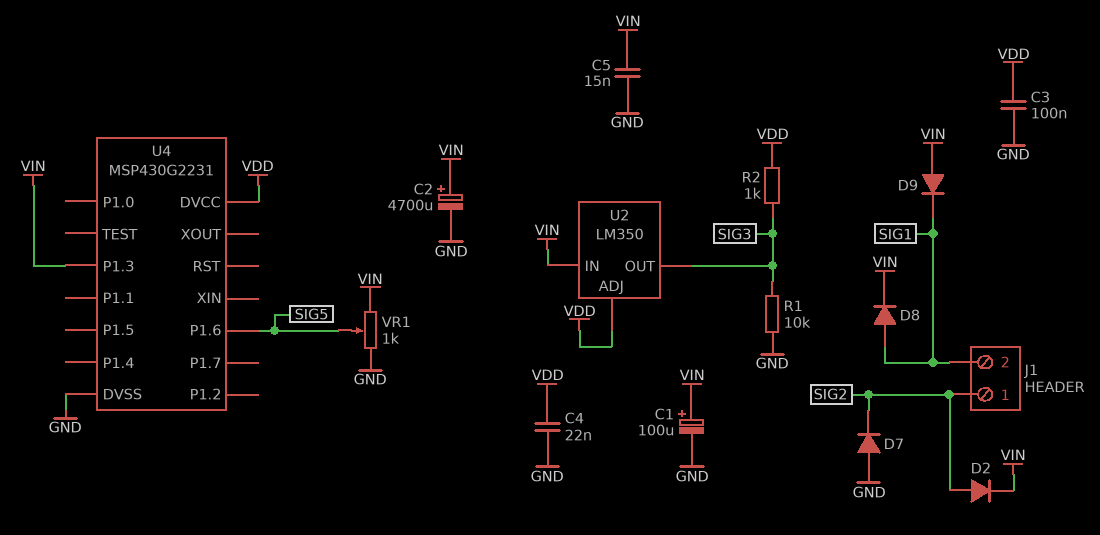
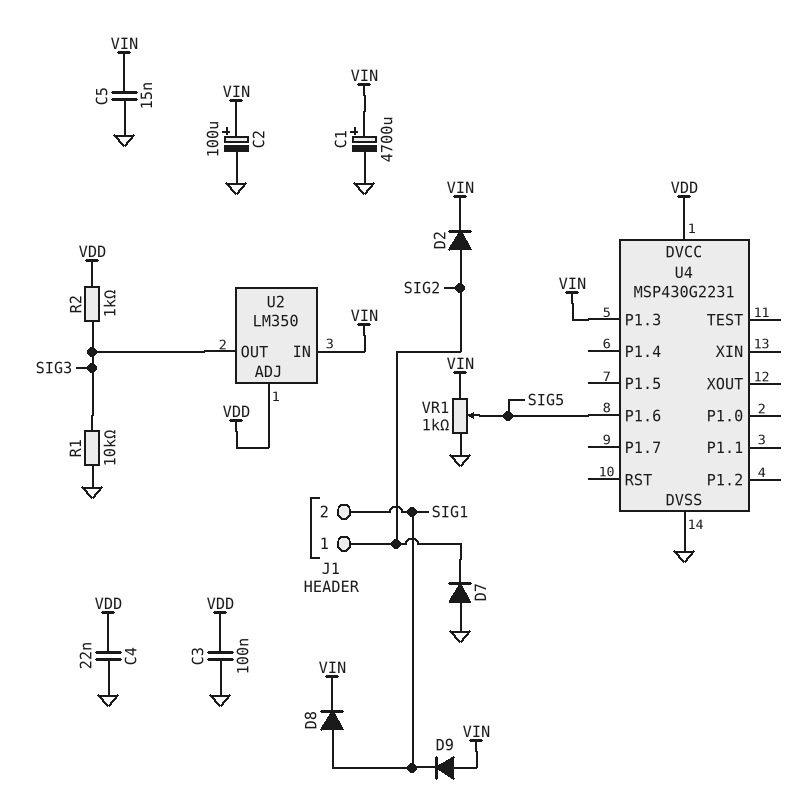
C1: 100uF (plus VIN, minus GND) -> 4700uF (plus VIN, minus GND)
C2: 4700uF (plus VIN, minus GND) -> 100uF (plus VIN, minus GND)

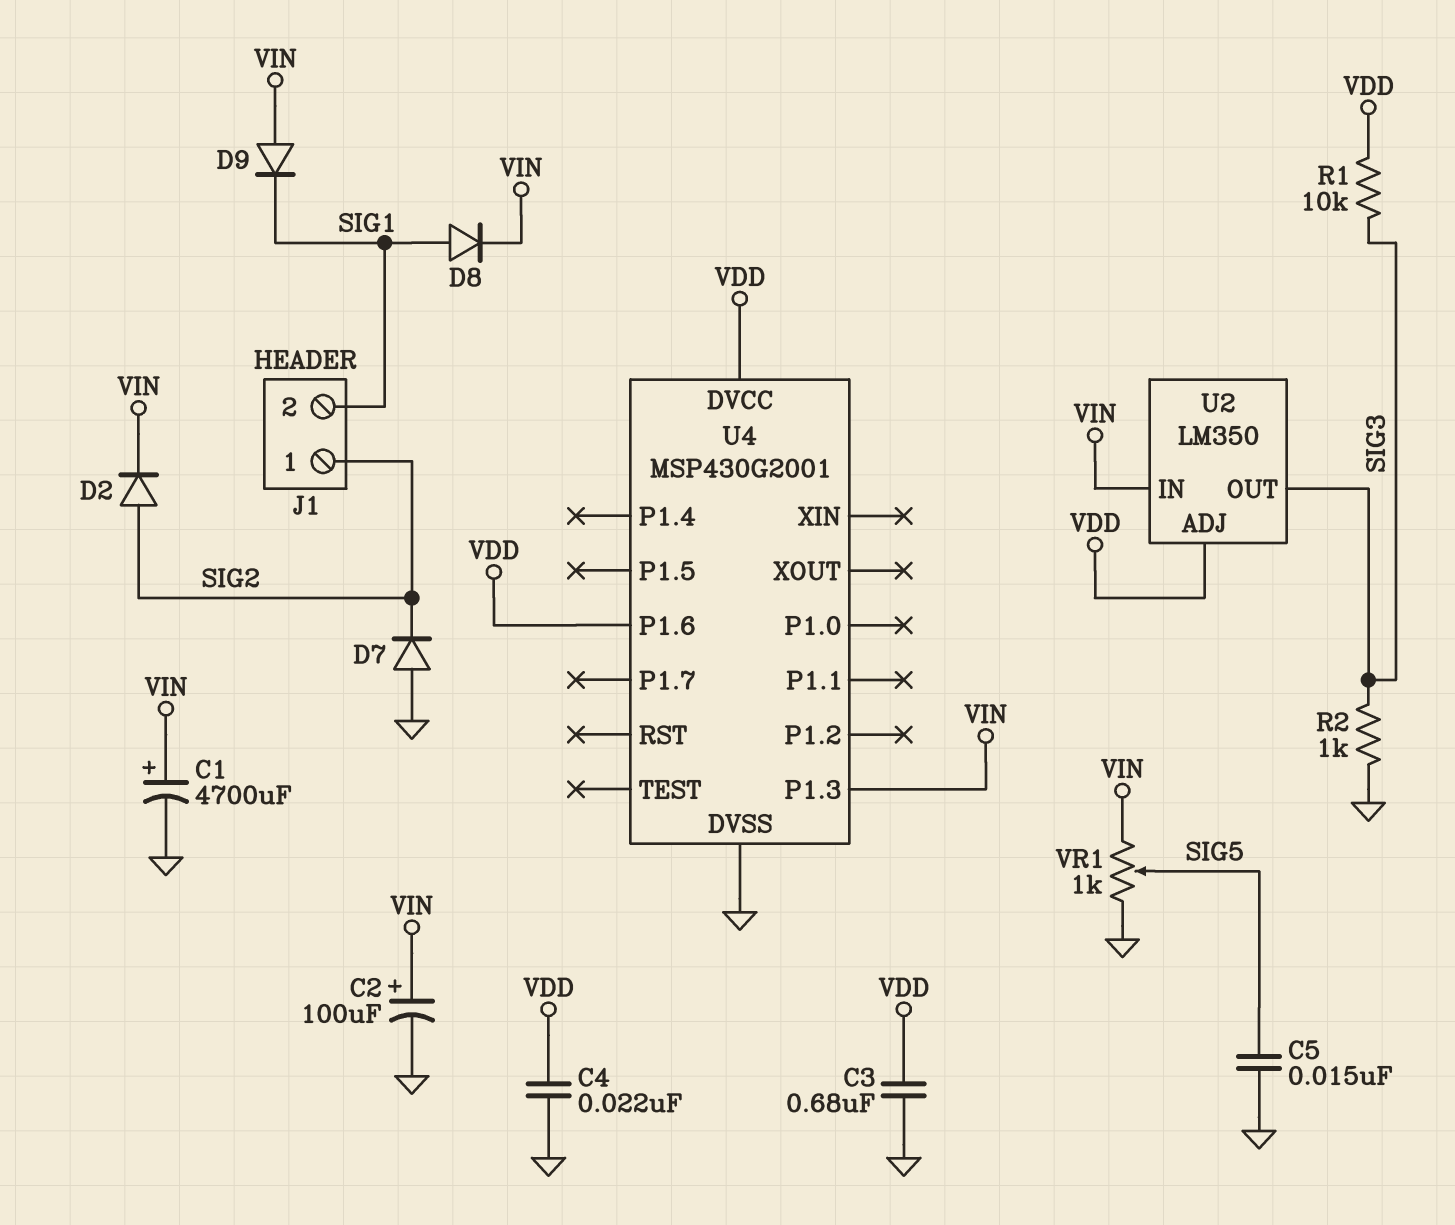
C3: 100nF (GND, VDD) -> 680nF (GND, VDD)
C5: 15nF (GND, VIN) -> 15nF (GND, SIG5)
R1: 10k (GND, SIG3) -> 10k (SIG3, VDD)
R2: 1k (SIG3, VDD) -> 1k (GND, SIG3)
U4: MSP430G2231 -> MSP430G2001
U4 pin P1.6: SIG5 -> VDD

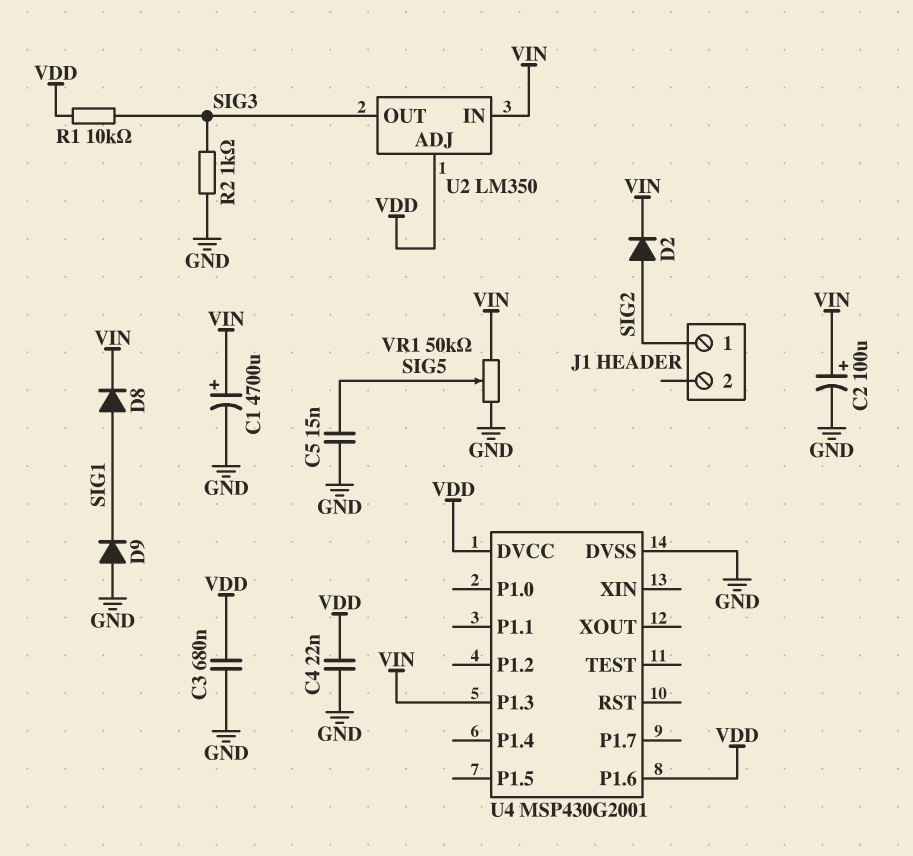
D7: diode (A GND, K SIG2) -> none
D9: diode (A VIN, K SIG1) -> diode (A GND, K SIG1)
J1 pin 2: SIG1 -> none
VR1: 1k (GND, VIN, wiper SIG5) -> 50k (GND, VIN, wiper SIG5)

